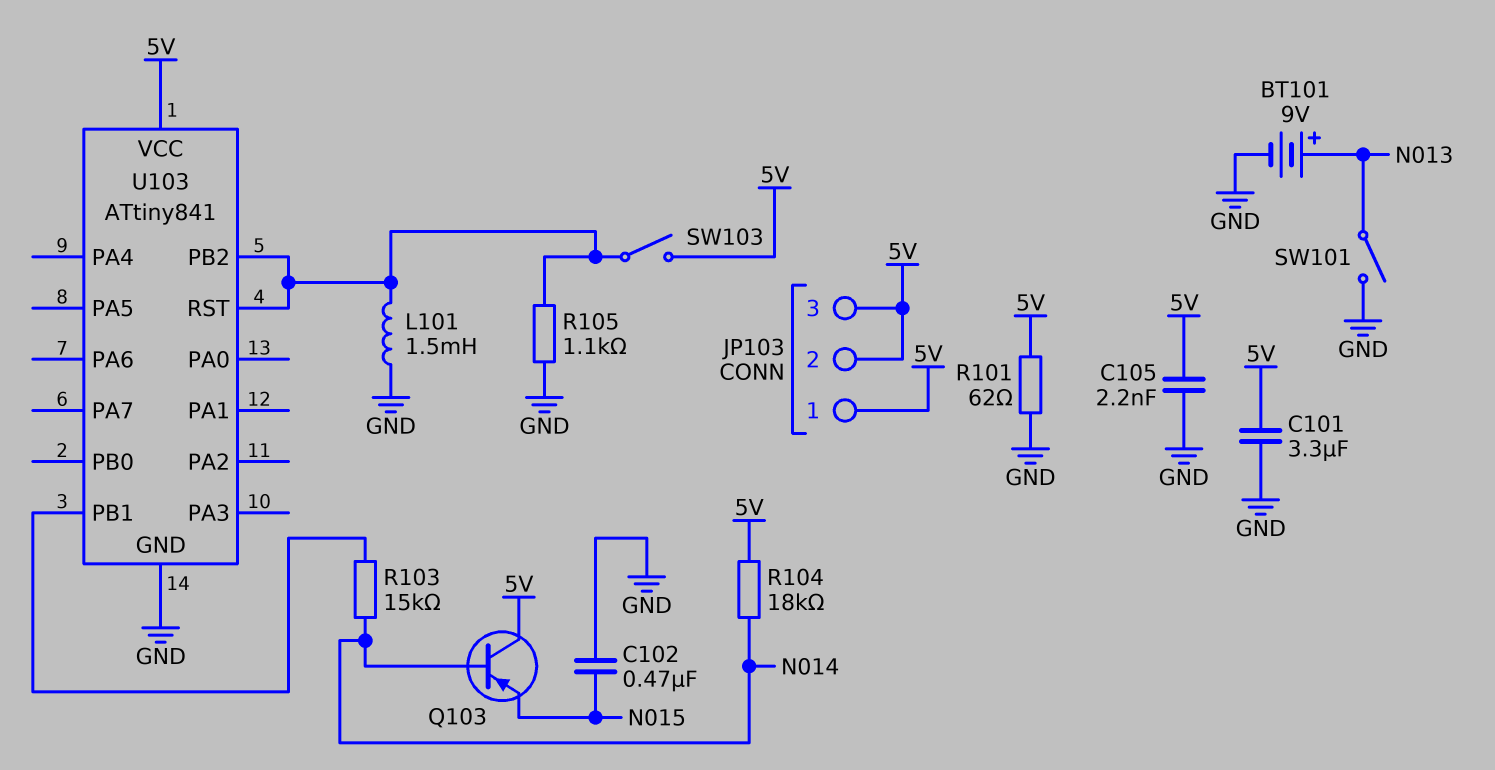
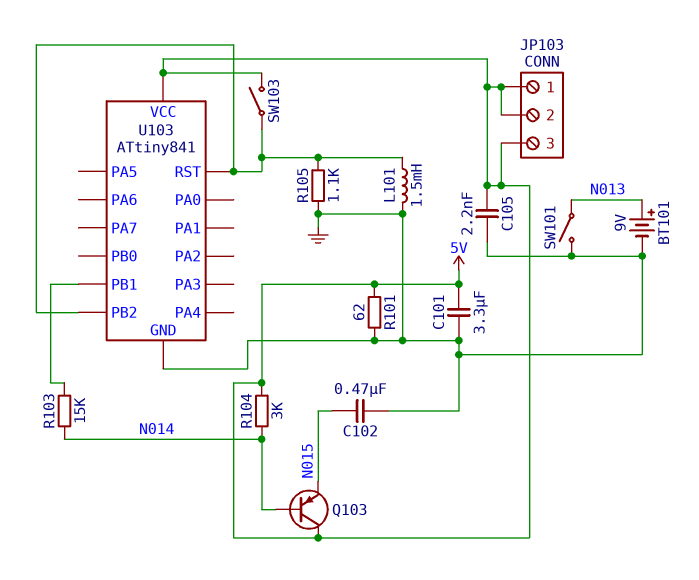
R104: 18k (5V, N014) -> 3k (5V, N014)

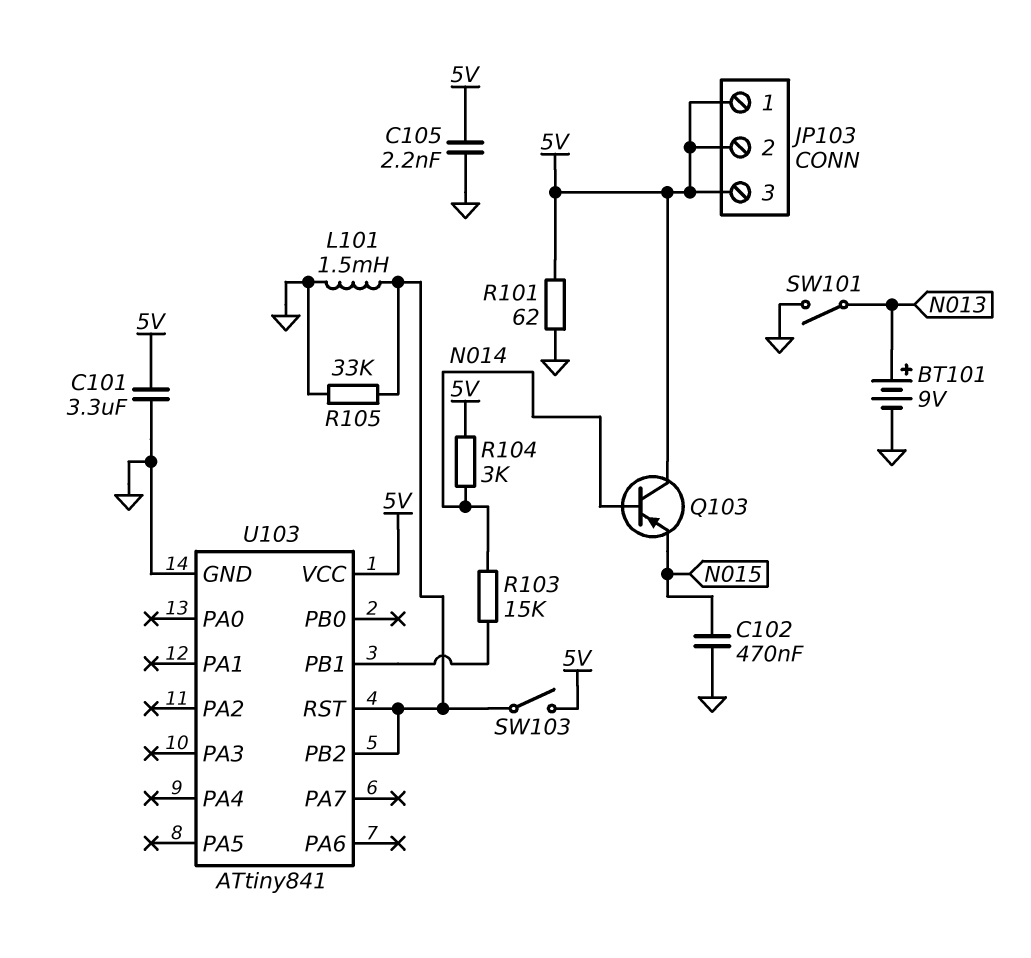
R105: 1.1k (GND, U103/PB2) -> 33k (GND, U103/PB2)

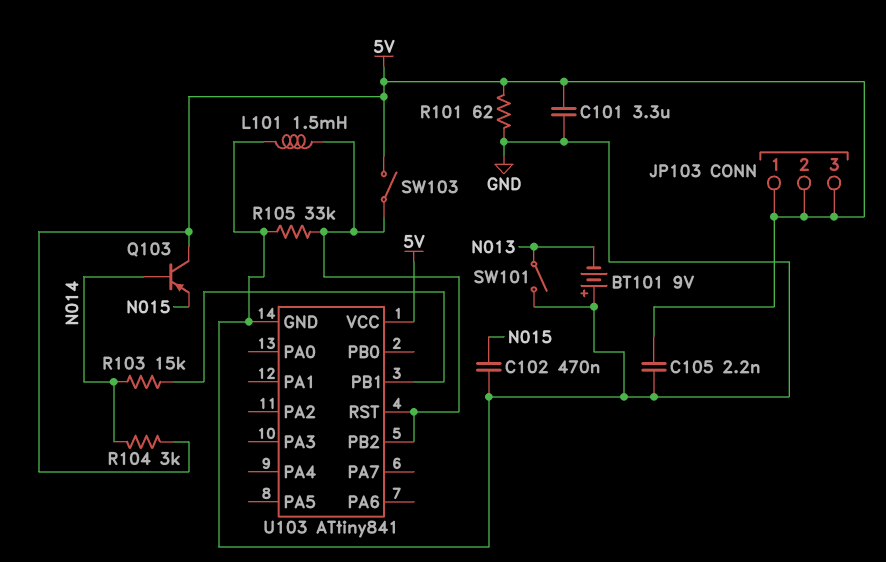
BT101: 9V (plus N013, minus GND) -> 9V (plus GND, minus N013)

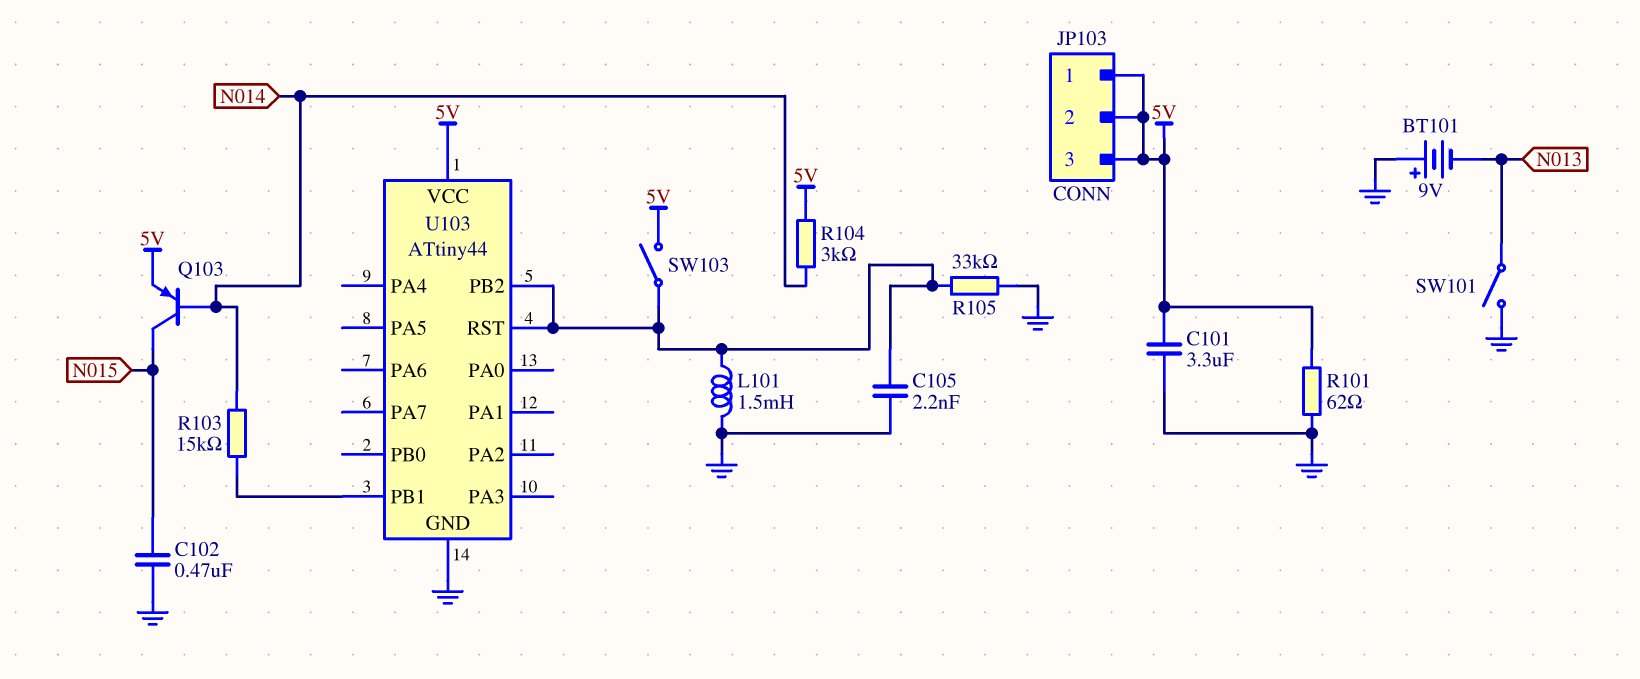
C105: 2.2nF (5V, GND) -> 2.2nF (GND, U103/PB2)
Q103: PNP (B N014, C 5V, E N015) -> PNP (B N014, C N015, E 5V)
U103: ATtiny841 -> ATtiny44

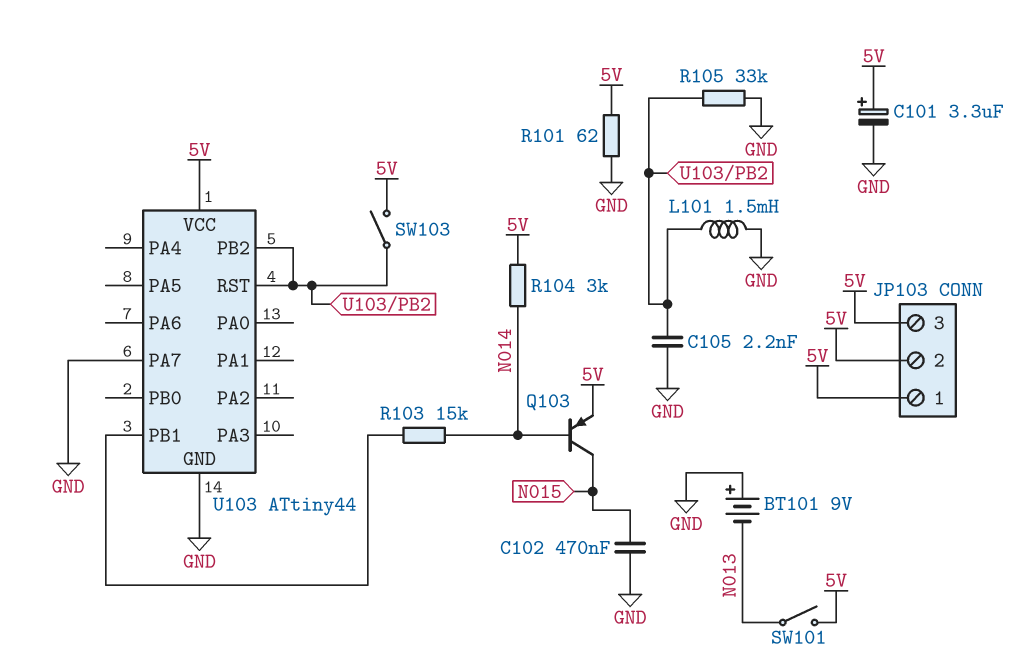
C101: 3.3uF (5V, GND) -> 3.3uF (plus 5V, minus GND)
SW101: switch (GND, N013) -> switch (5V, N013)
U103 pin PA7: none -> GND

